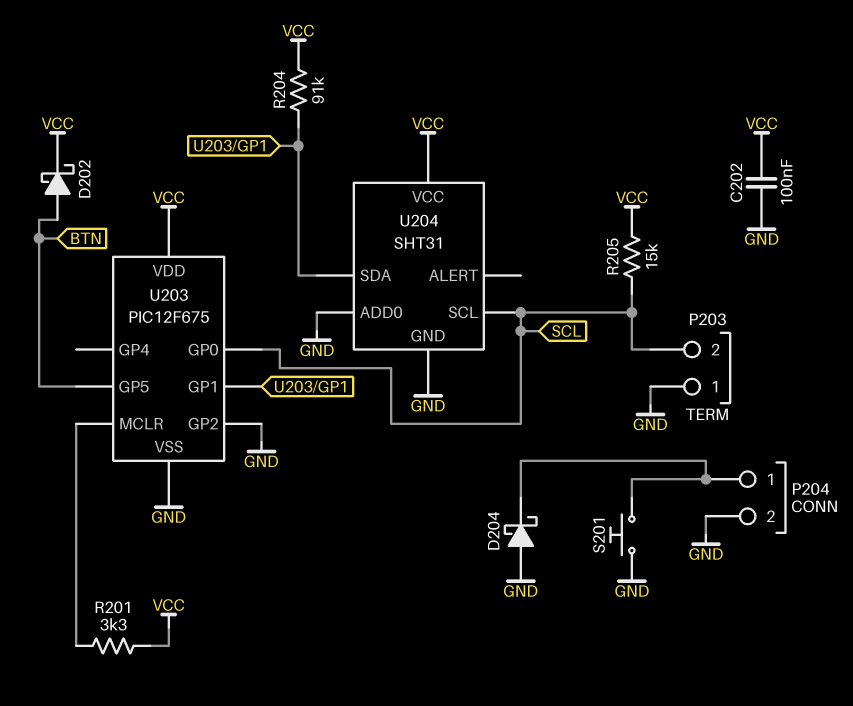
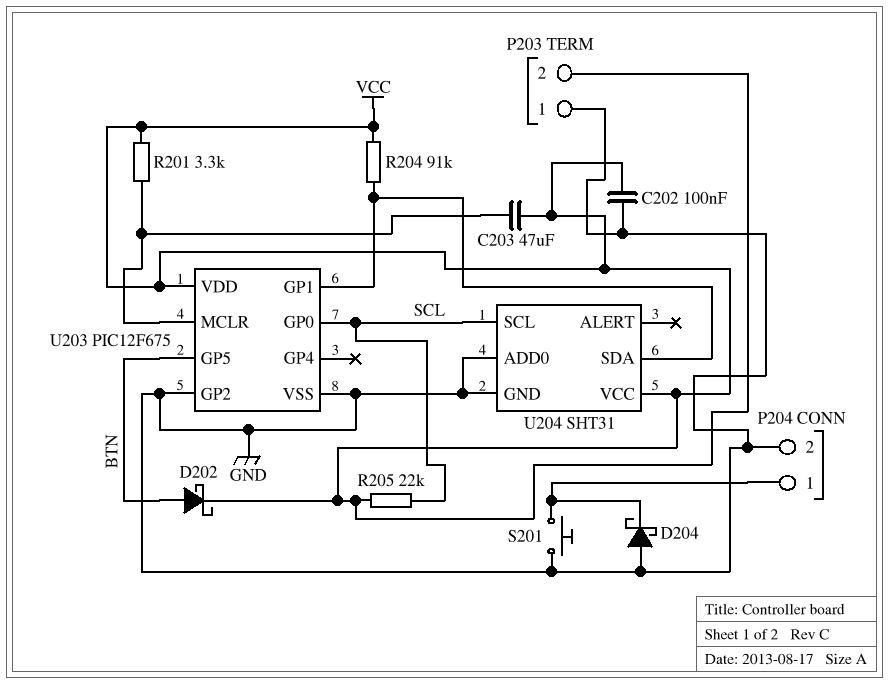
C203: none -> 47uF (U203/MCLR, VCC)
P203 pin 2: SCL -> VCC
R205: 15k (SCL, VCC) -> 22k (SCL, VCC)

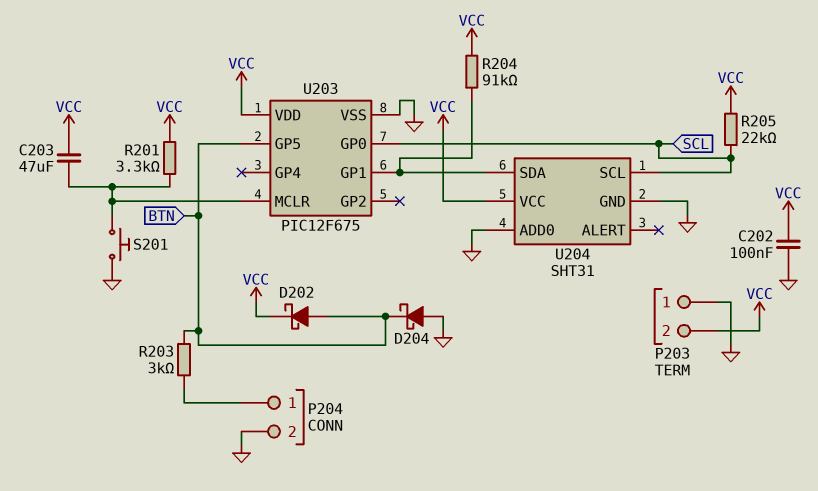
D204: schottky (A GND, K P204/1) -> schottky (A GND, K BTN)
R203: none -> 3k (BTN, P204/1)
S201: button (GND, P204/1) -> button (GND, U203/MCLR)
U203 pin GP2: GND -> none

